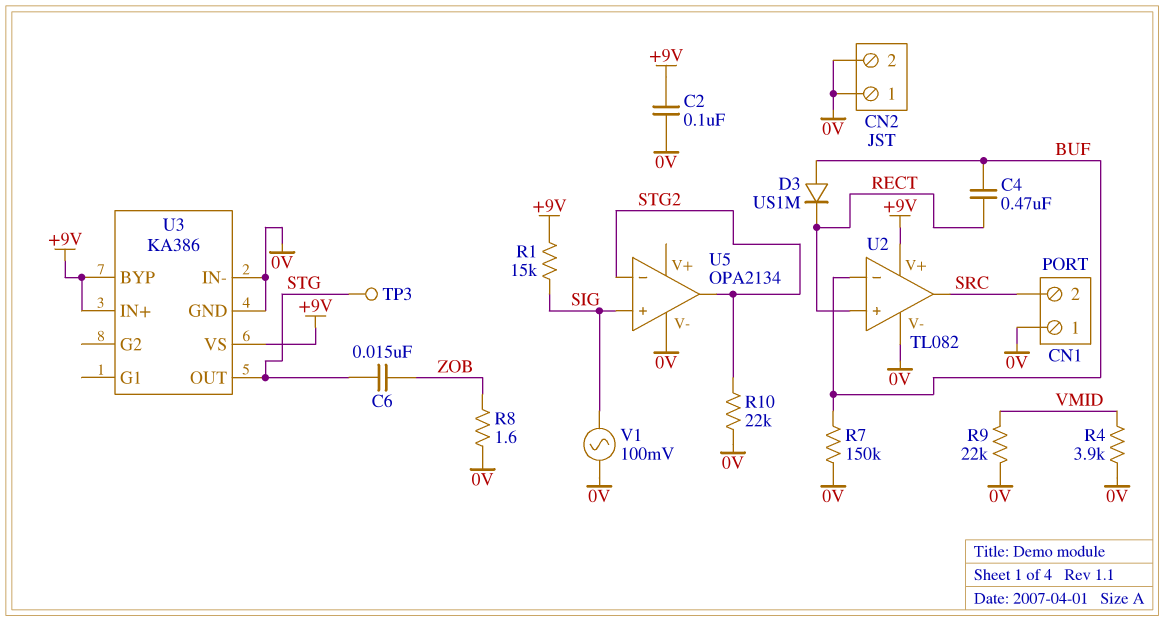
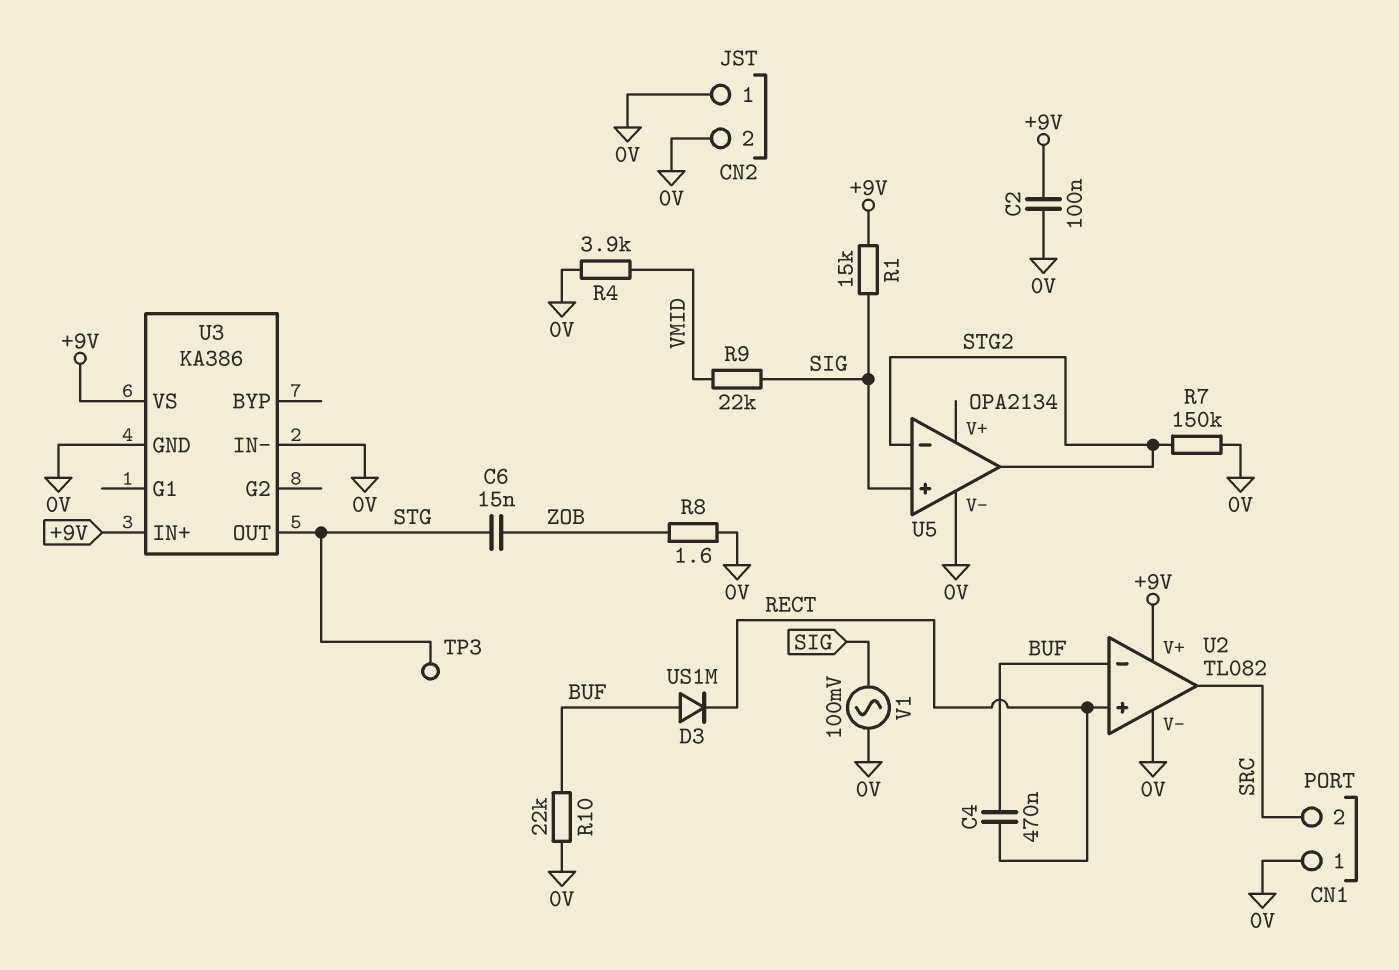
R7: 150k (0V, BUF) -> 150k (0V, STG2)
R9: 22k (0V, VMID) -> 22k (SIG, VMID)
R10: 22k (0V, STG2) -> 22k (0V, BUF)
U3 pin BYP: +9V -> none

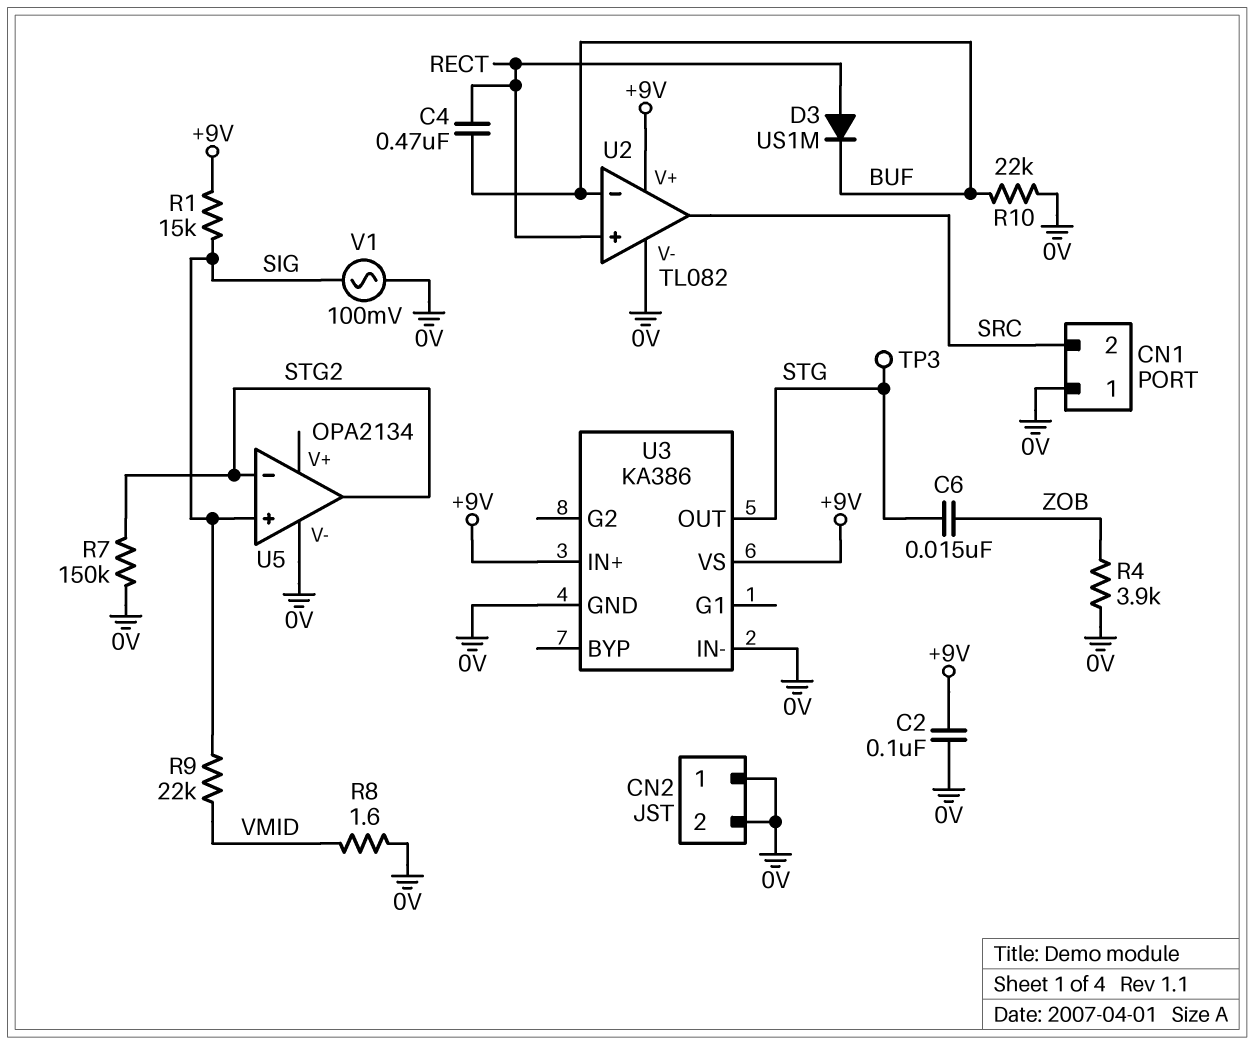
D3: diode US1M (A BUF, K RECT) -> diode US1M (A RECT, K BUF)
R4: 3.9k (0V, VMID) -> 3.9k (0V, ZOB)
R8: 1.6 (0V, ZOB) -> 1.6 (0V, VMID)

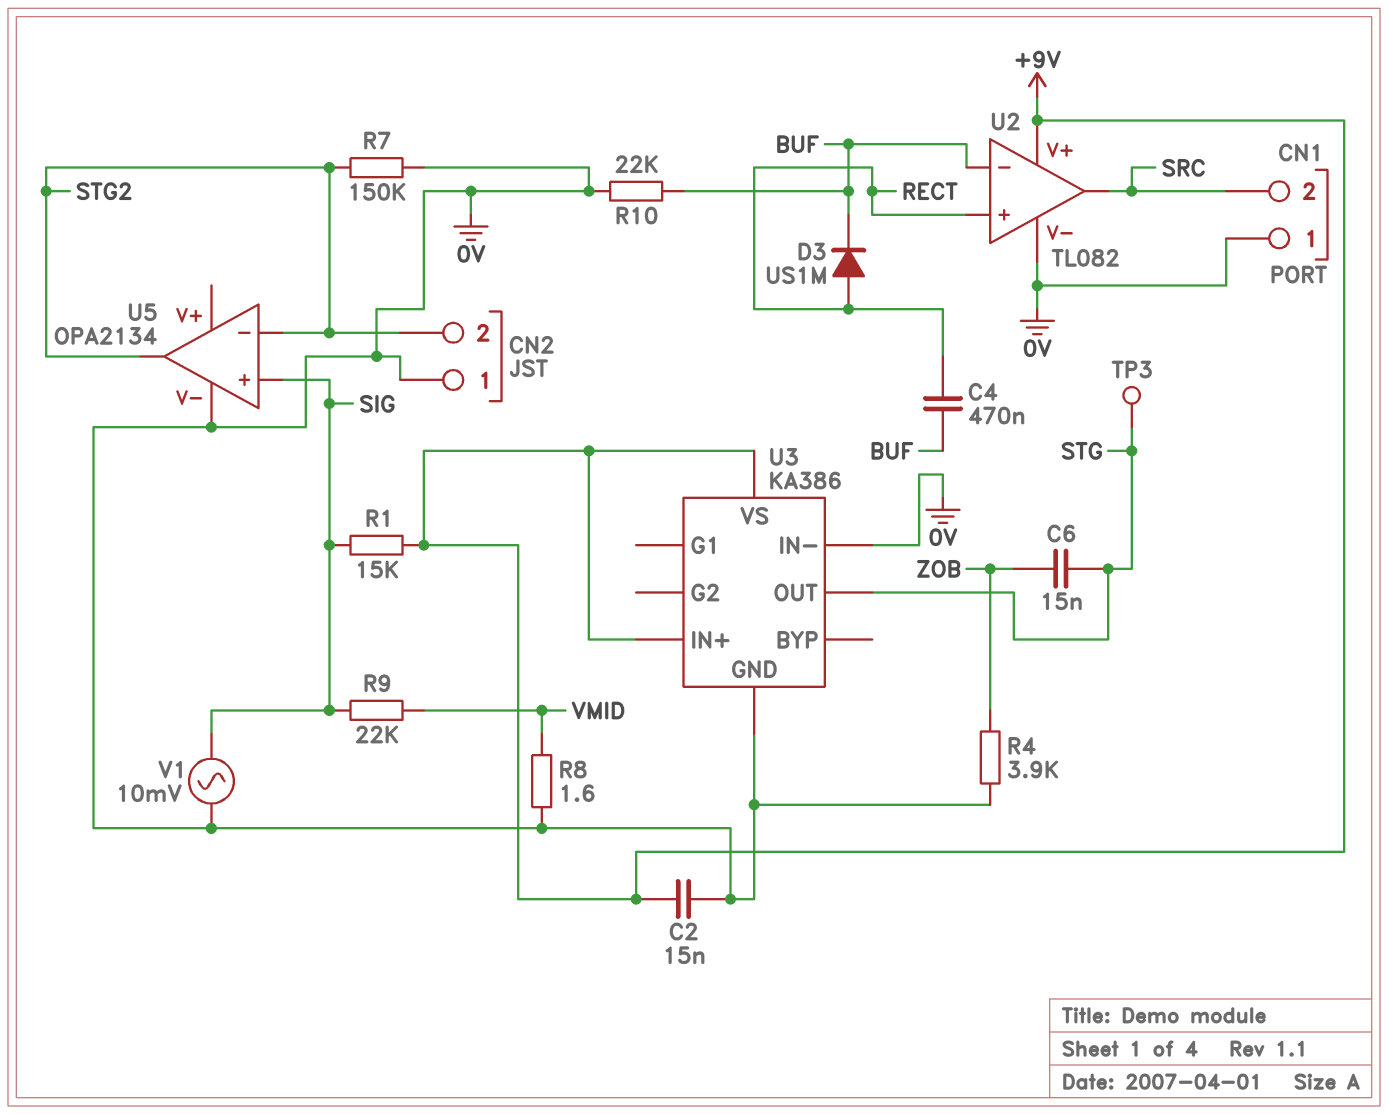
C2: 100nF (+9V, 0V) -> 15nF (+9V, 0V)
CN2 pin 2: 0V -> STG2
V1: AC 100mV (0V, SIG) -> AC 10mV (0V, SIG)

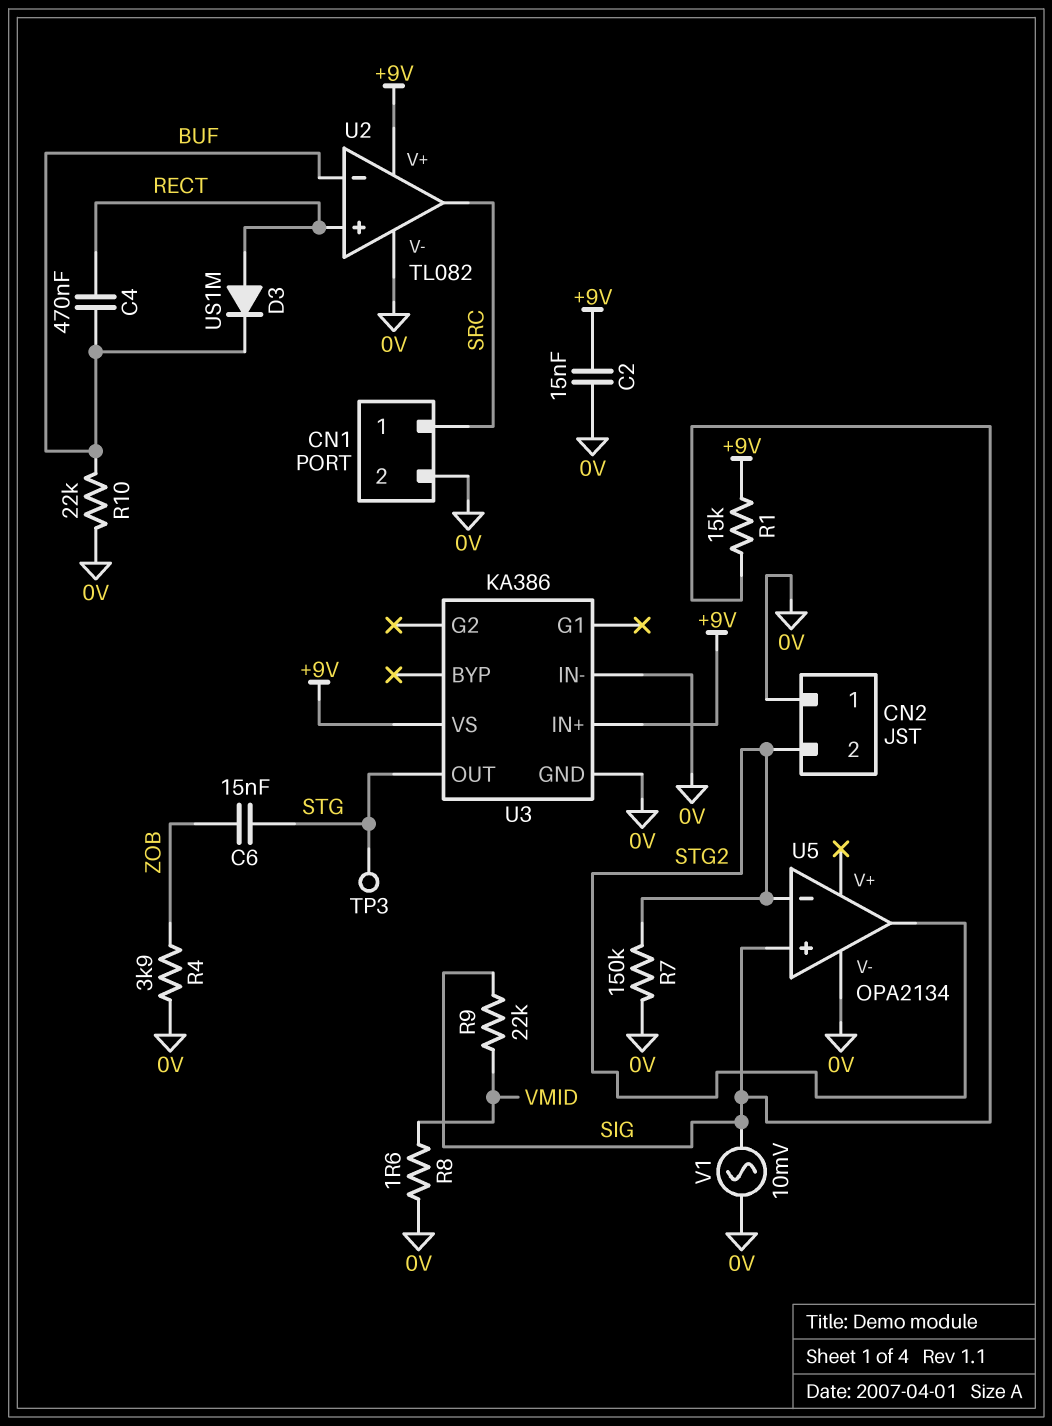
CN1 pin 1: 0V -> SRC
CN1 pin 2: SRC -> 0V

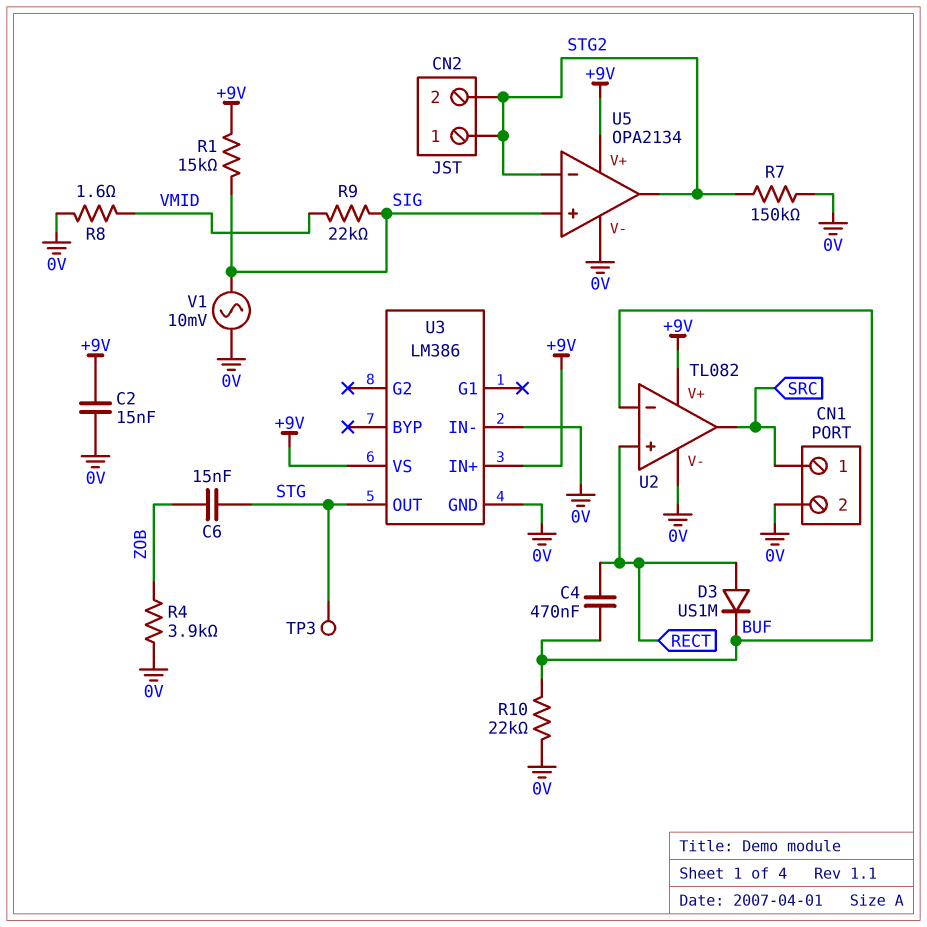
CN2 pin 1: 0V -> STG2
U3: KA386 -> LM386
U5 pin V+: none -> +9V

